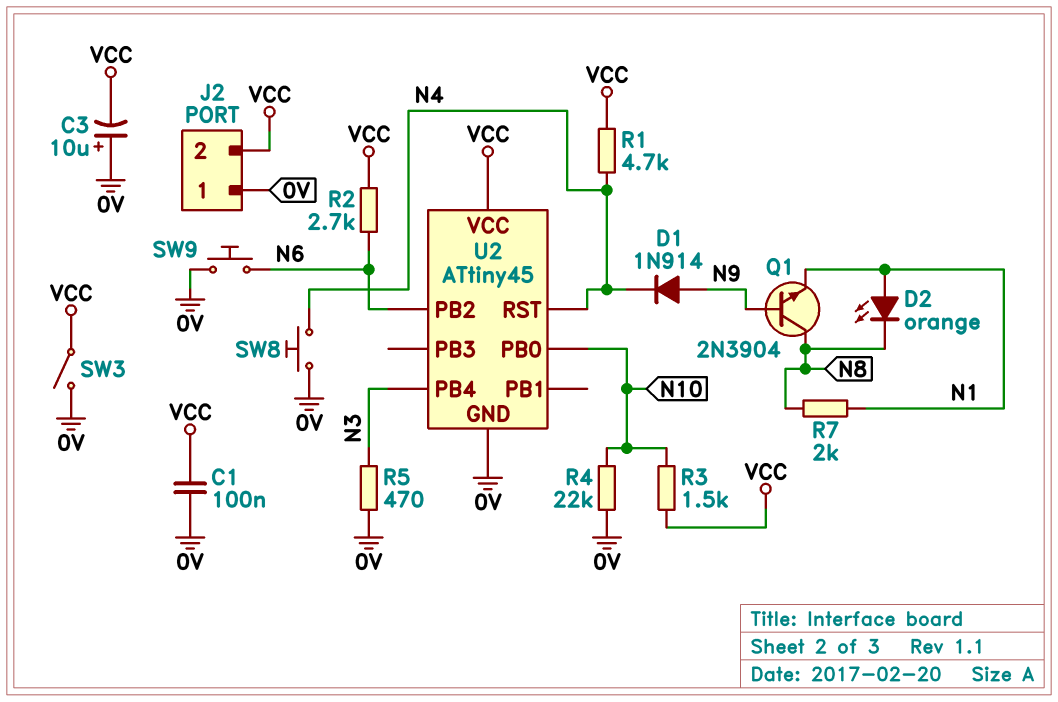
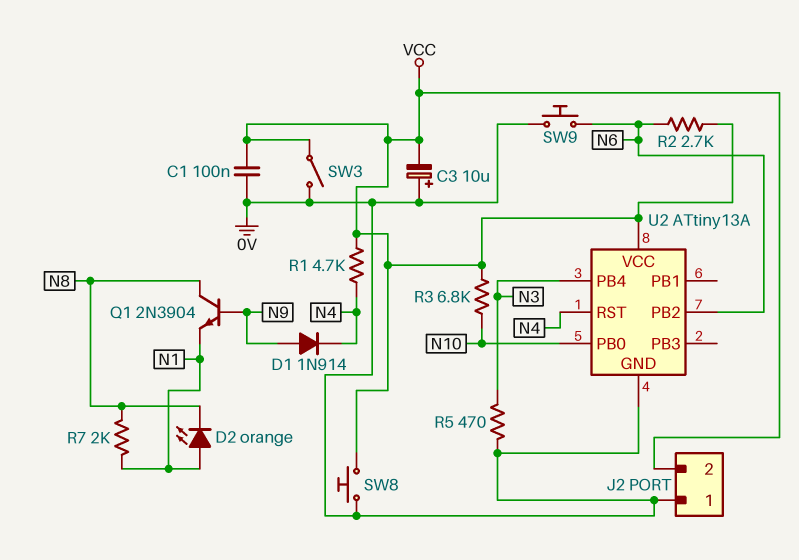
R3: 1.5k (N10, VCC) -> 6.8k (N10, VCC)
R4: 22k (0V, N10) -> none
SW8: button (0V, N4) -> button (0V, VCC)
U2: ATtiny45 -> ATtiny13A

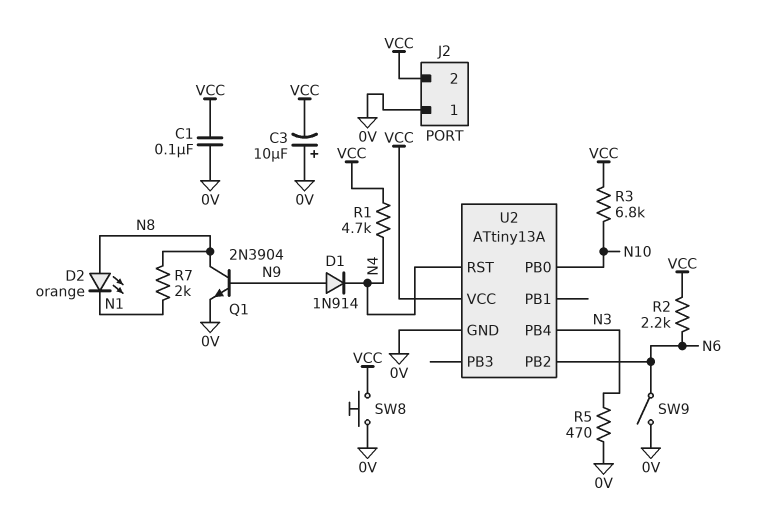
D2: LED orange (A N1, K N8) -> LED orange (A N8, K N1)
Q1: NPN 2N3904 (B N9, C N8, E N1) -> NPN 2N3904 (B N9, C N8, E 0V)
R2: 2.7k (N6, VCC) -> 2.2k (N6, VCC)
SW3: switch (0V, VCC) -> none
SW9: button (0V, N6) -> switch (0V, N6)

